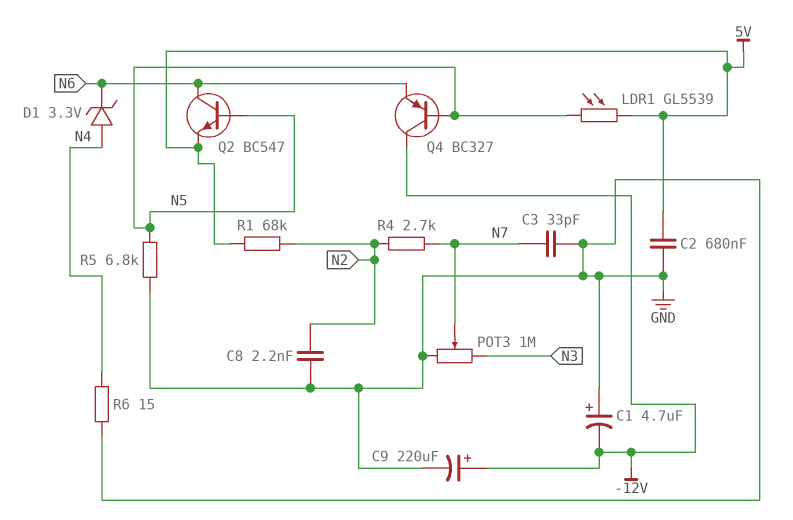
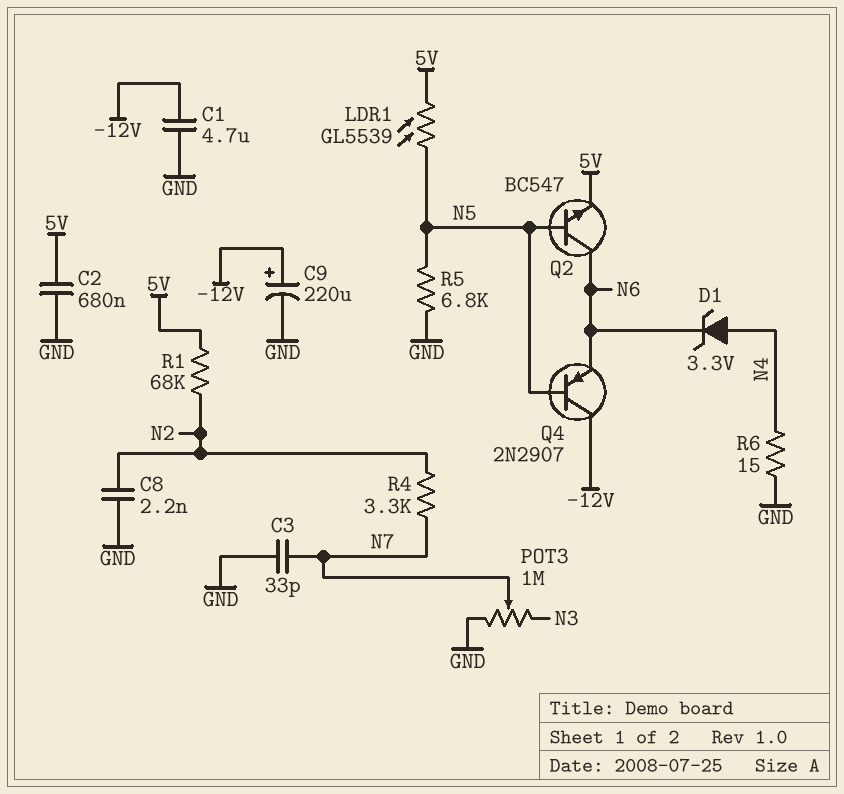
C1: 4.7uF (plus GND, minus -12V) -> 4.7uF (-12V, GND)
Q4: PNP BC327 (B N5, C -12V, E N6) -> PNP 2N2907 (B N5, C -12V, E N6)
R4: 2.7k (N2, N7) -> 3.3k (N2, N7)

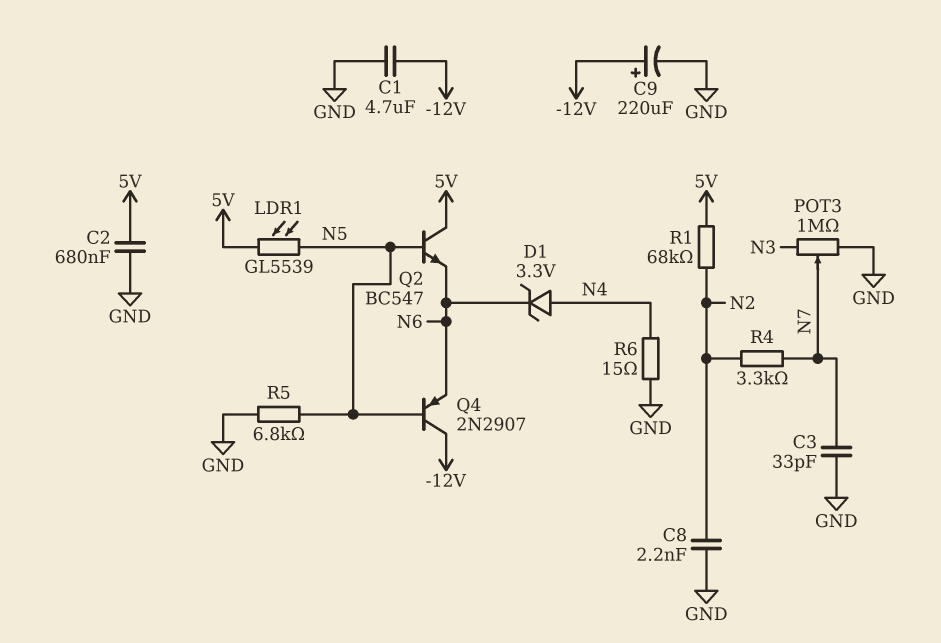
Q2: NPN BC547 (B N5, C N6, E 5V) -> NPN BC547 (B N5, C 5V, E N6)

